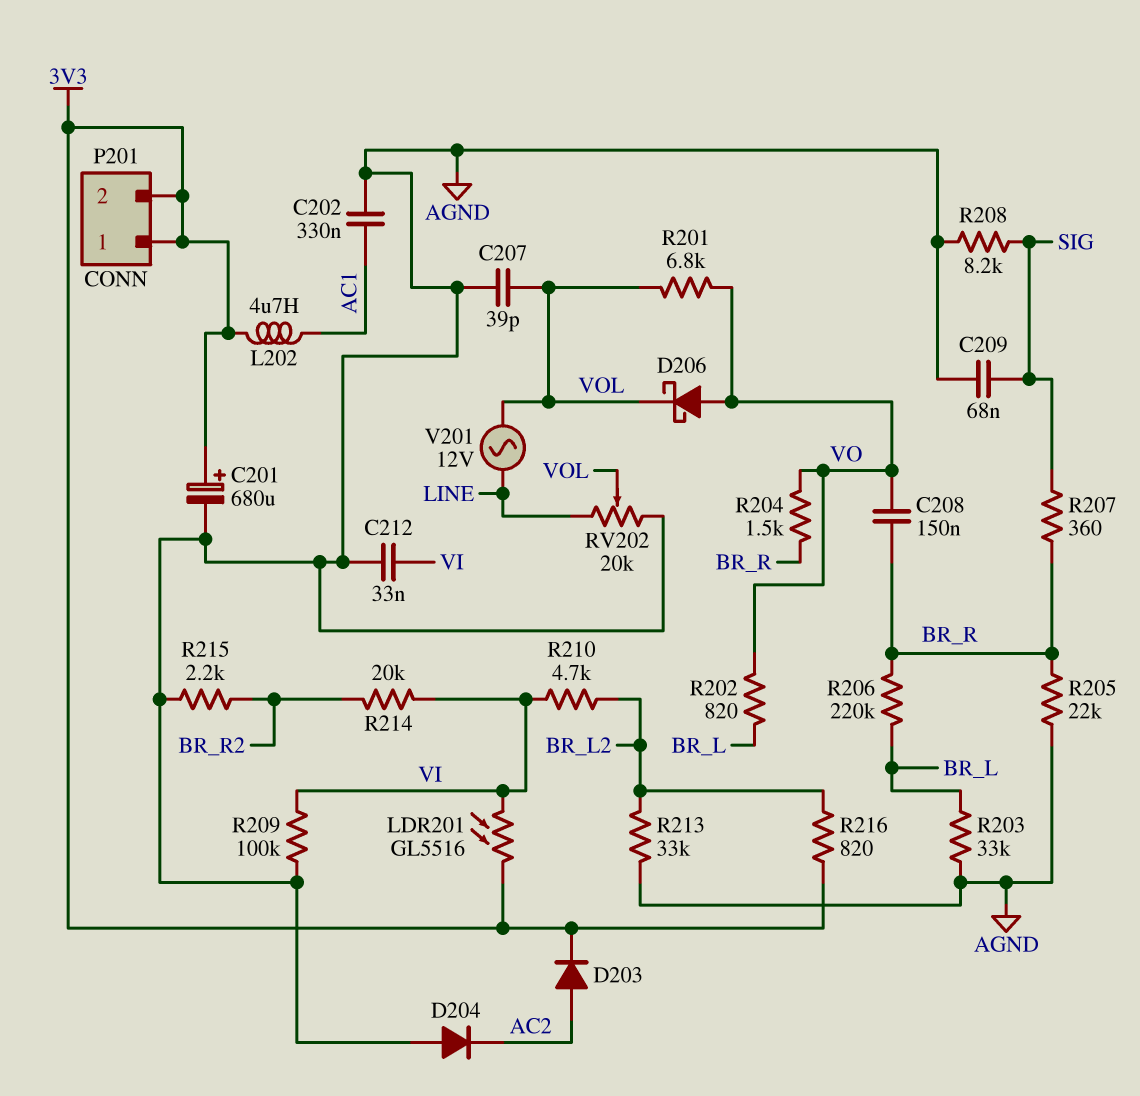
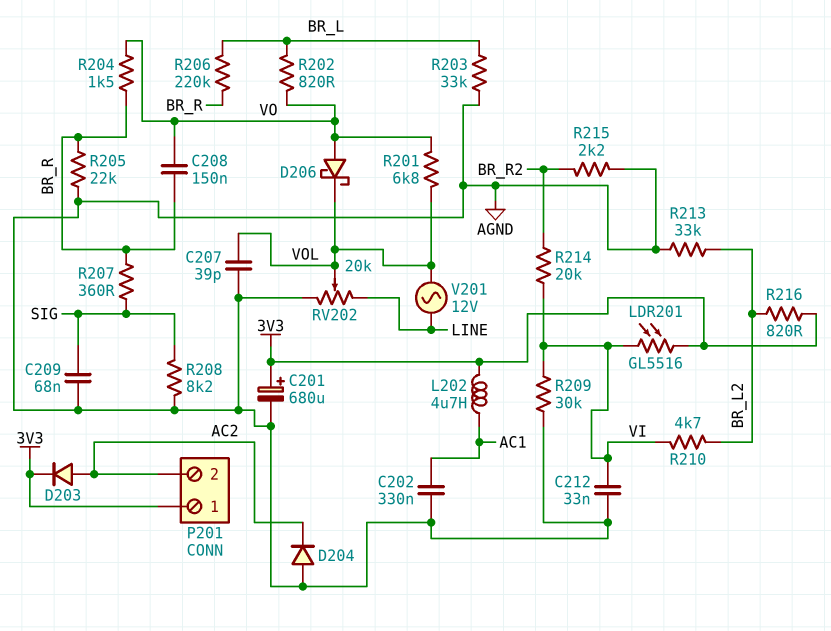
P201 pin 2: 3V3 -> AC2
R209: 100k (AGND, VI) -> 30k (AGND, VI)

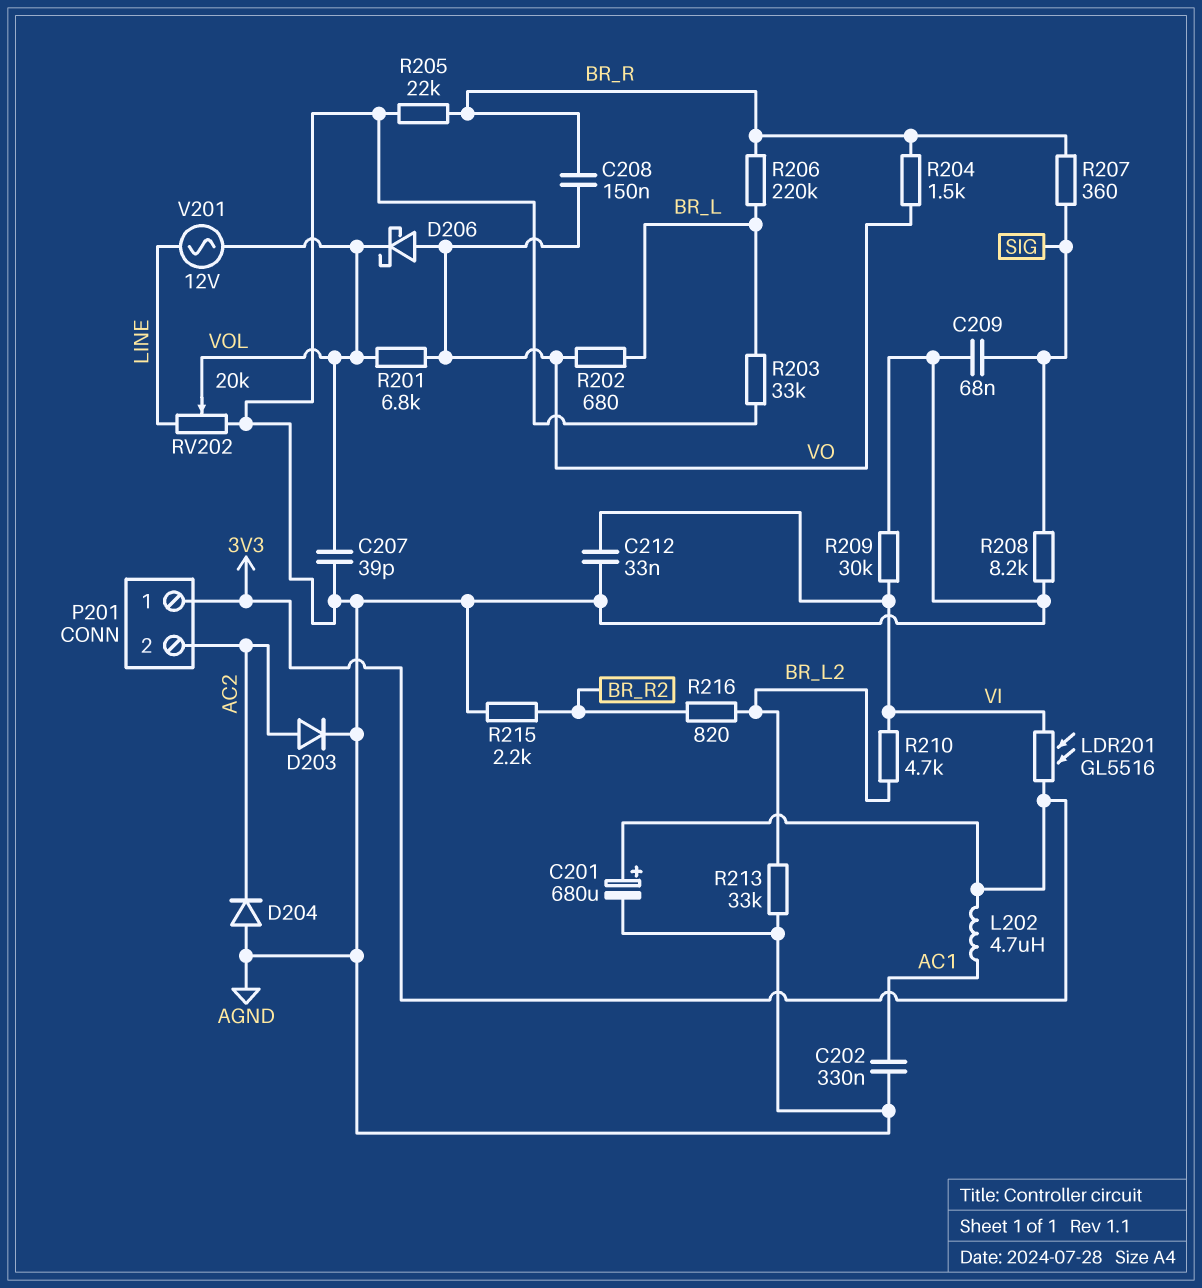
D203: diode (A AC2, K 3V3) -> diode (A AC2, K AGND)
R202: 820 (BR_L, VO) -> 680 (BR_L, VO)
R214: 20k (BR_R2, VI) -> none
R216: 820 (3V3, BR_L2) -> 820 (BR_L2, BR_R2)

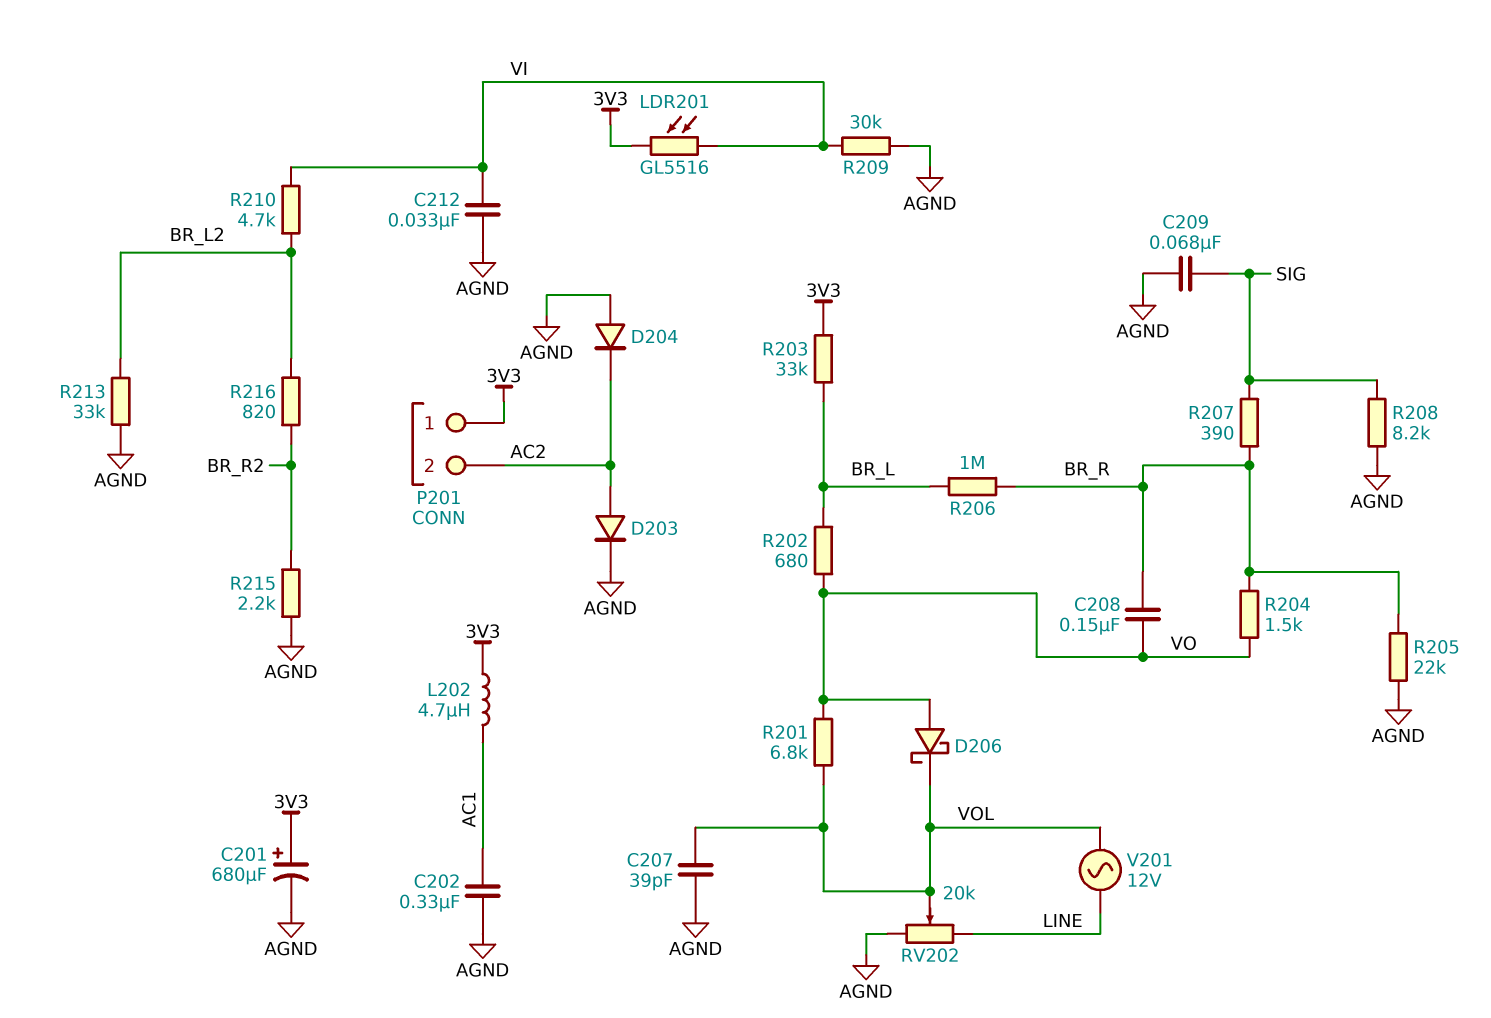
R203: 33k (AGND, BR_L) -> 33k (3V3, BR_L)
R206: 220k (BR_L, BR_R) -> 1M (BR_L, BR_R)
R207: 360 (BR_R, SIG) -> 390 (BR_R, SIG)

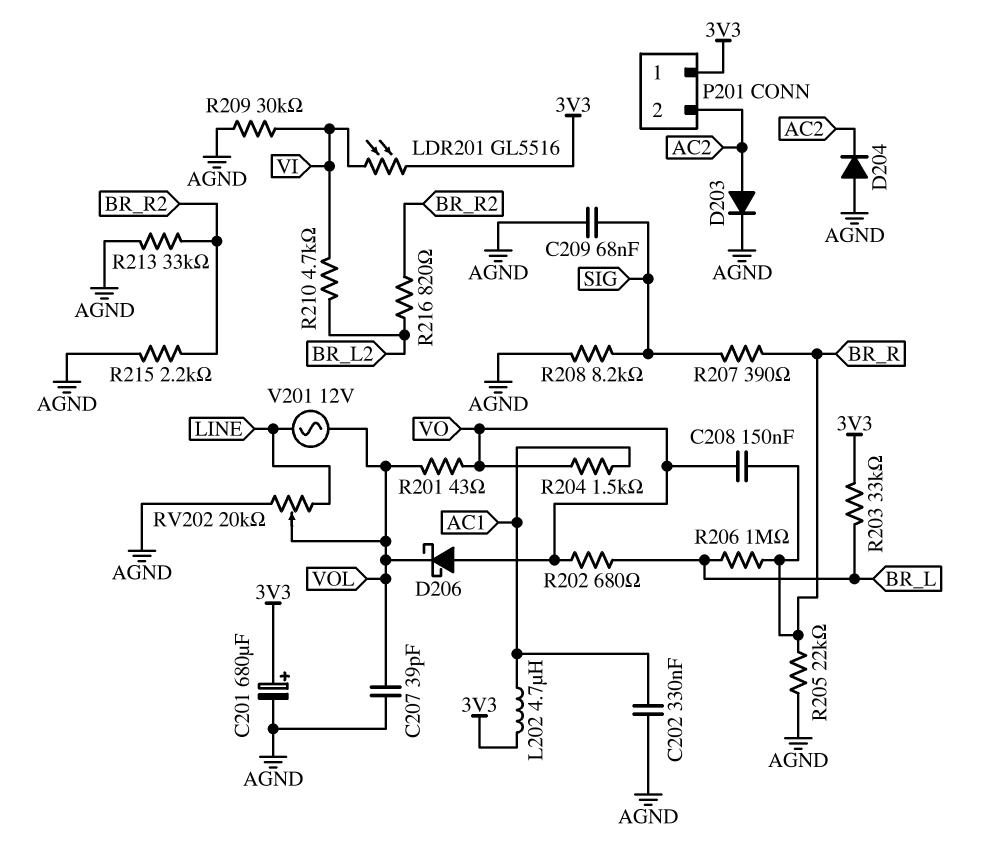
C212: 33nF (AGND, VI) -> none
R201: 6.8k (VO, VOL) -> 43 (VO, VOL)
R204: 1.5k (BR_R, VO) -> 1.5k (AC1, VO)
R213: 33k (AGND, BR_L2) -> 33k (AGND, BR_R2)

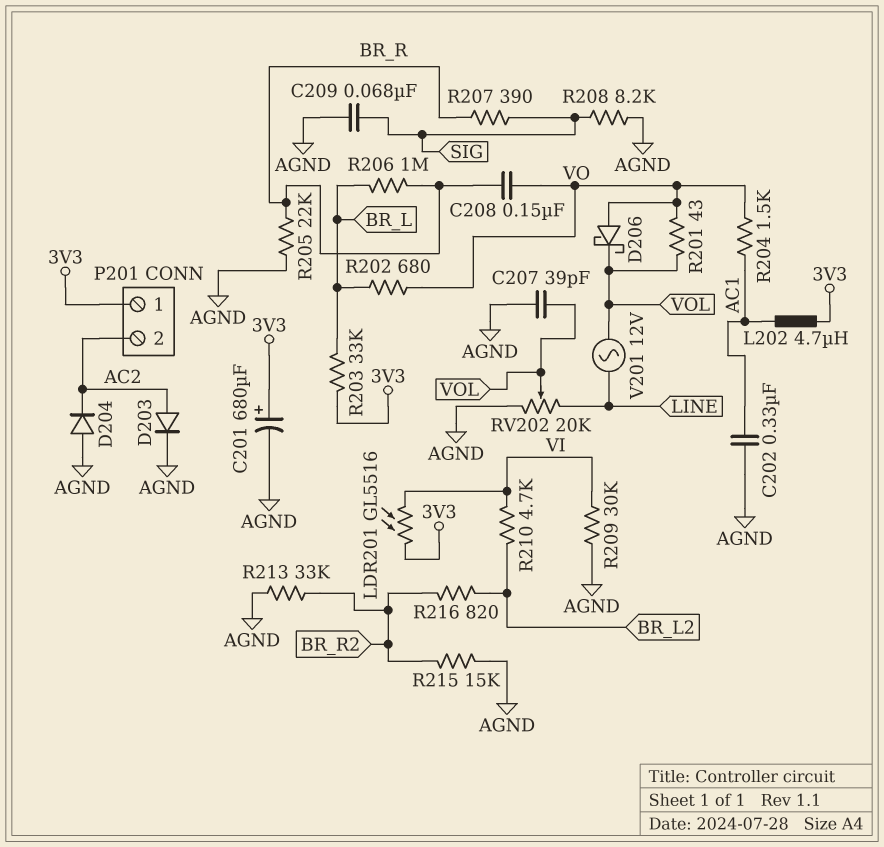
R215: 2.2k (AGND, BR_R2) -> 15k (AGND, BR_R2)

